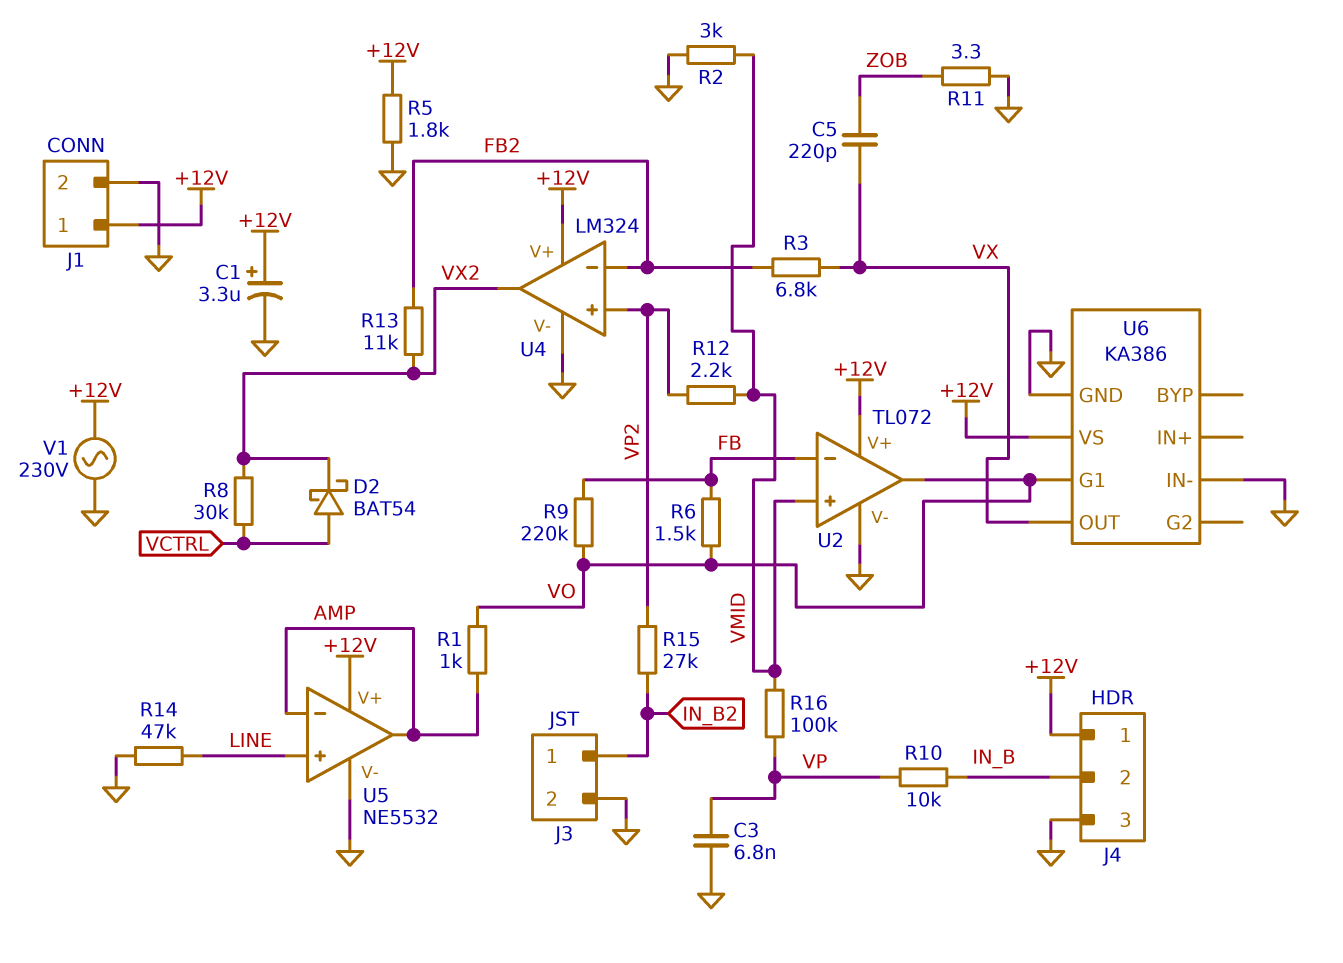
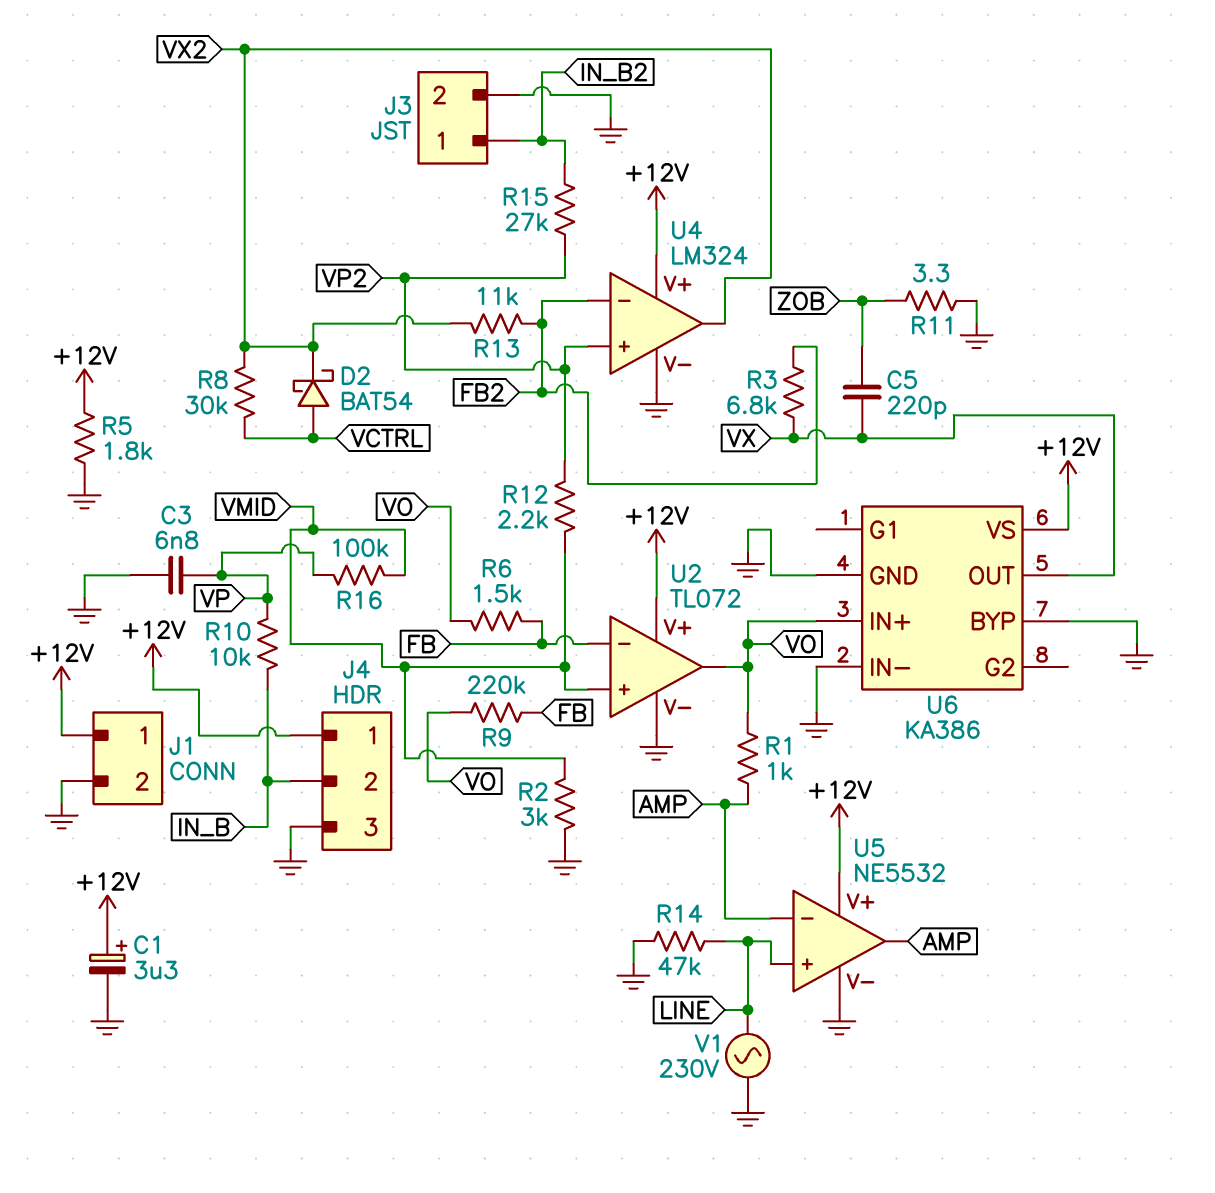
U6 pin BYP: none -> GND
U6 pin G1: VO -> none
U6 pin IN+: none -> VO
V1: AC 230V (+12V, GND) -> AC 230V (GND, LINE)

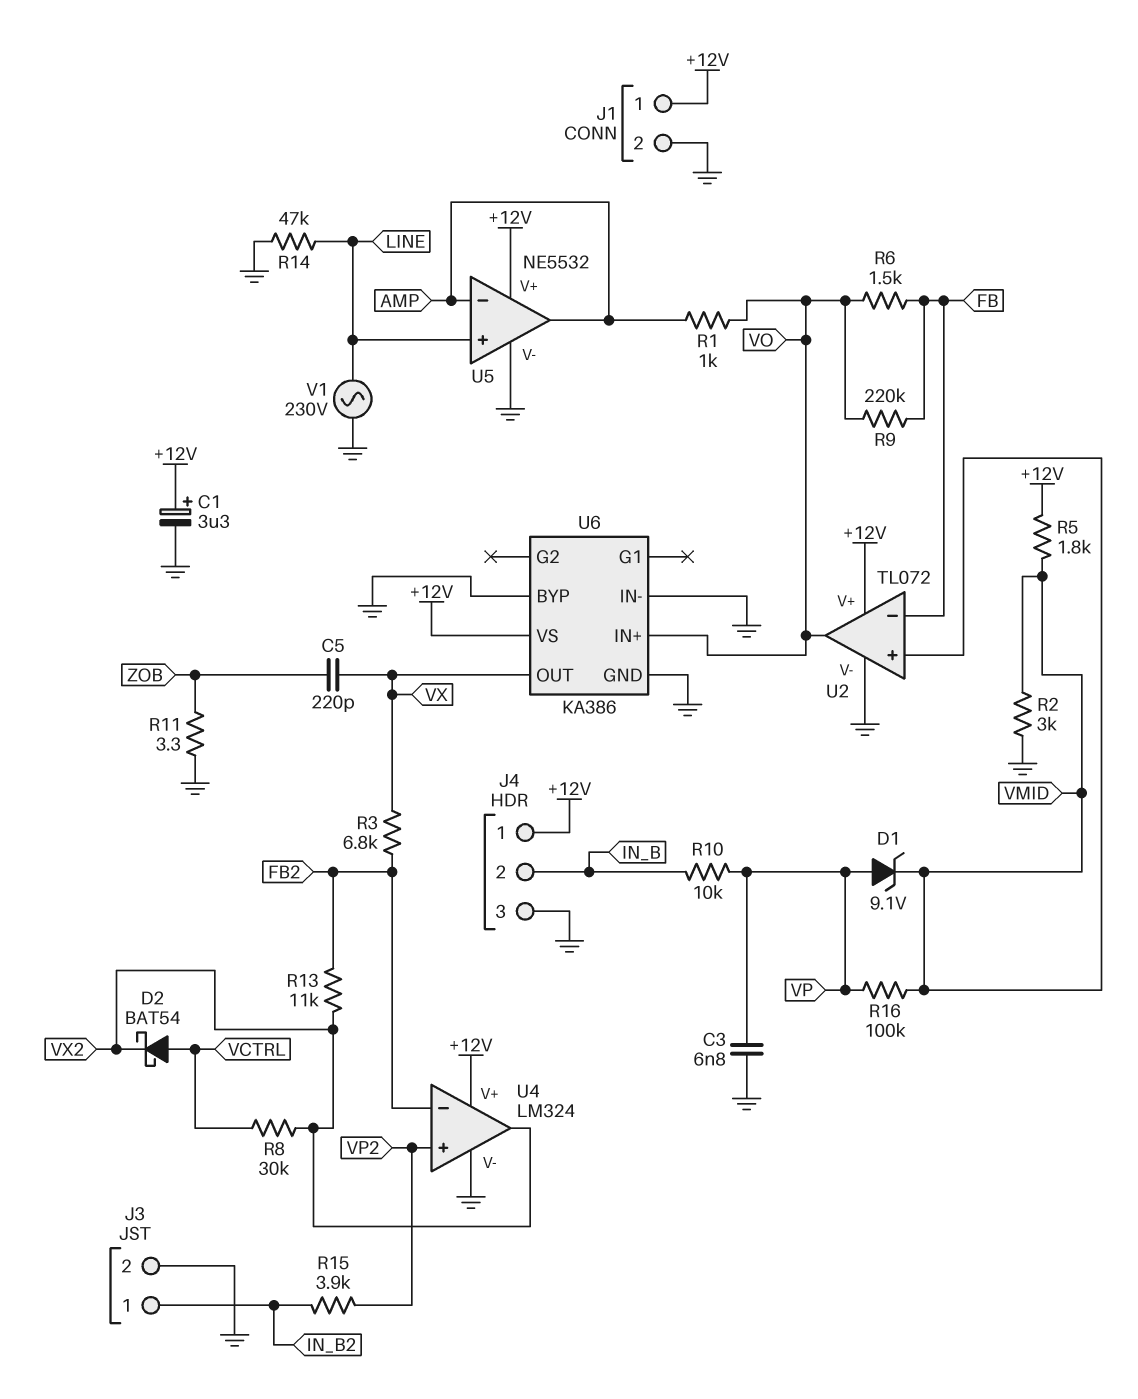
D1: none -> zener 9.1V (A VP, K VMID)
R5: 1.8k (+12V, GND) -> 1.8k (+12V, VMID)
R12: 2.2k (VMID, VP2) -> none
R15: 27k (IN_B2, VP2) -> 3.9k (IN_B2, VP2)

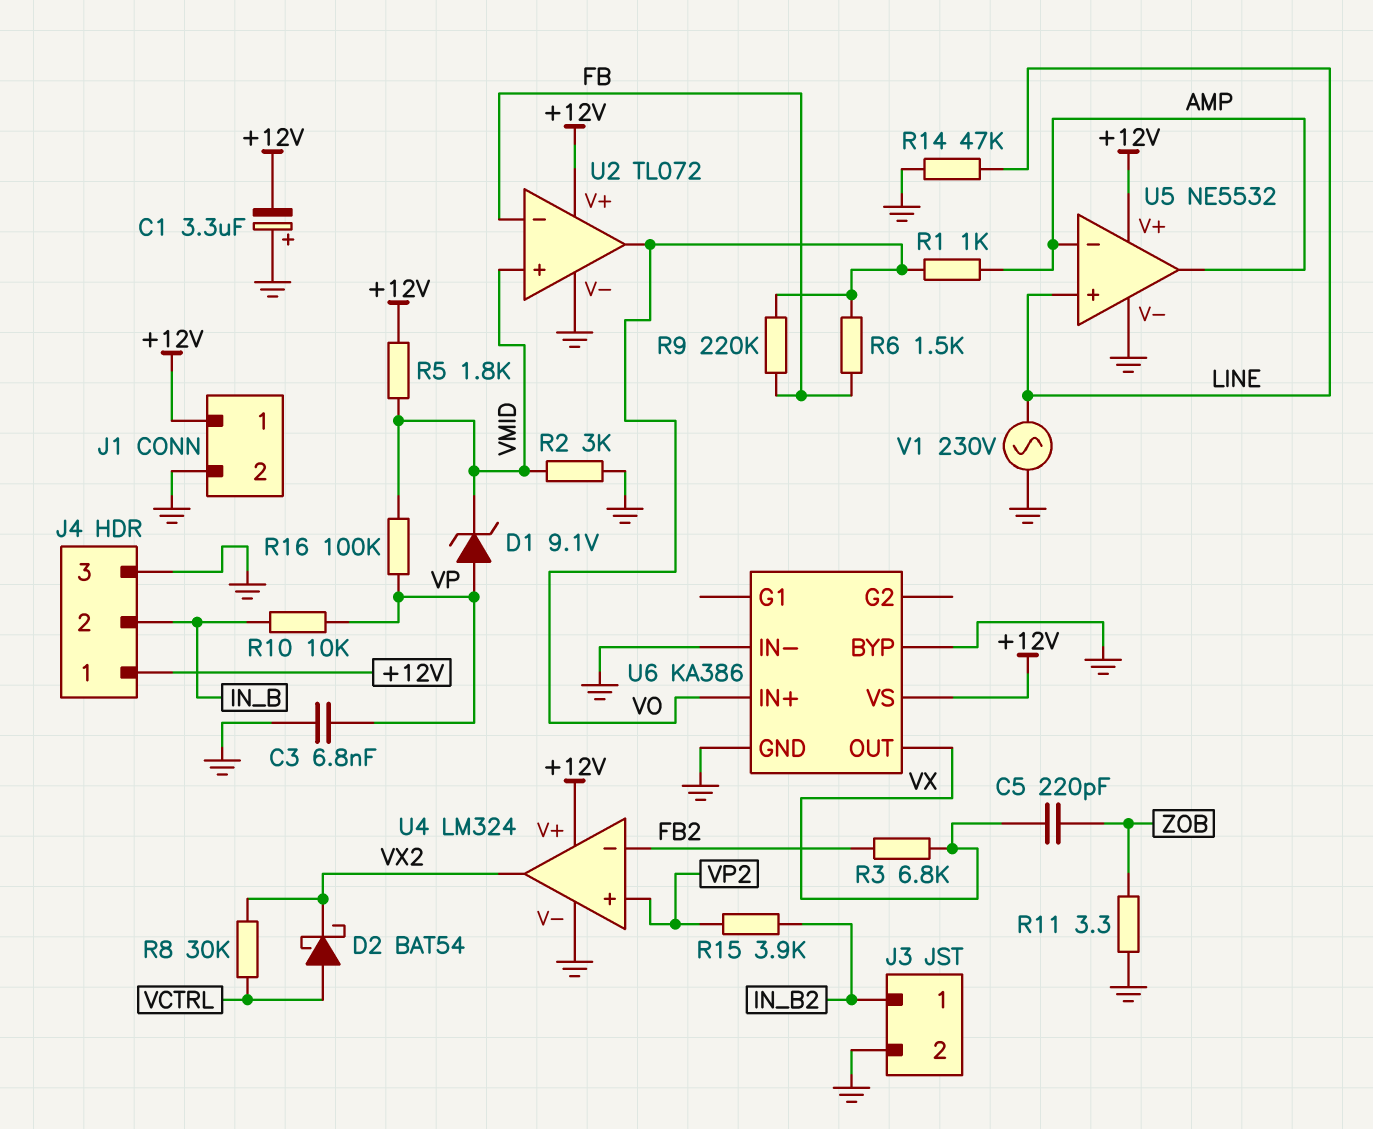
C1: 3.3uF (plus +12V, minus GND) -> 3.3uF (plus GND, minus +12V)
R13: 11k (FB2, VX2) -> none

